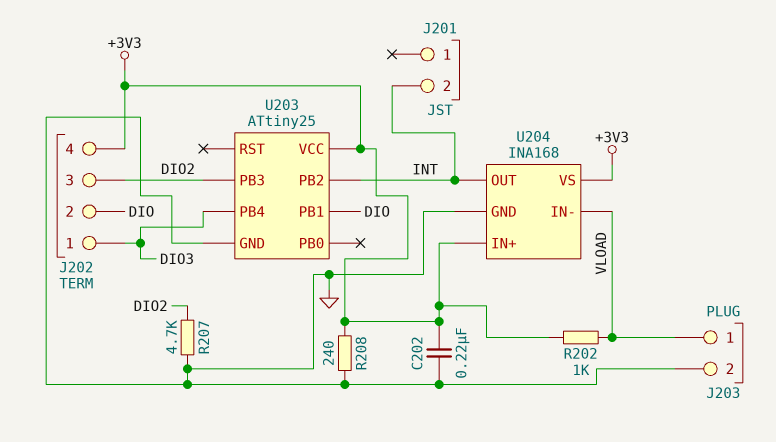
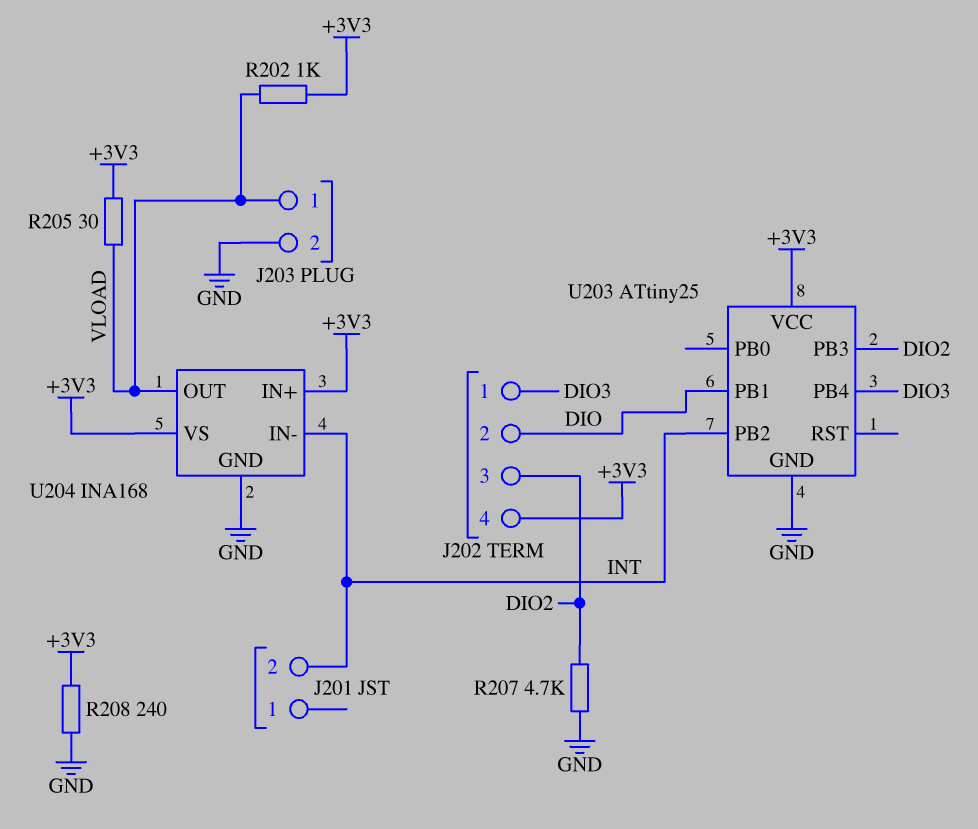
C202: 220nF (+3V3, GND) -> none
R205: none -> 30 (+3V3, VLOAD)
U204 pin IN-: VLOAD -> INT
U204 pin OUT: INT -> VLOAD

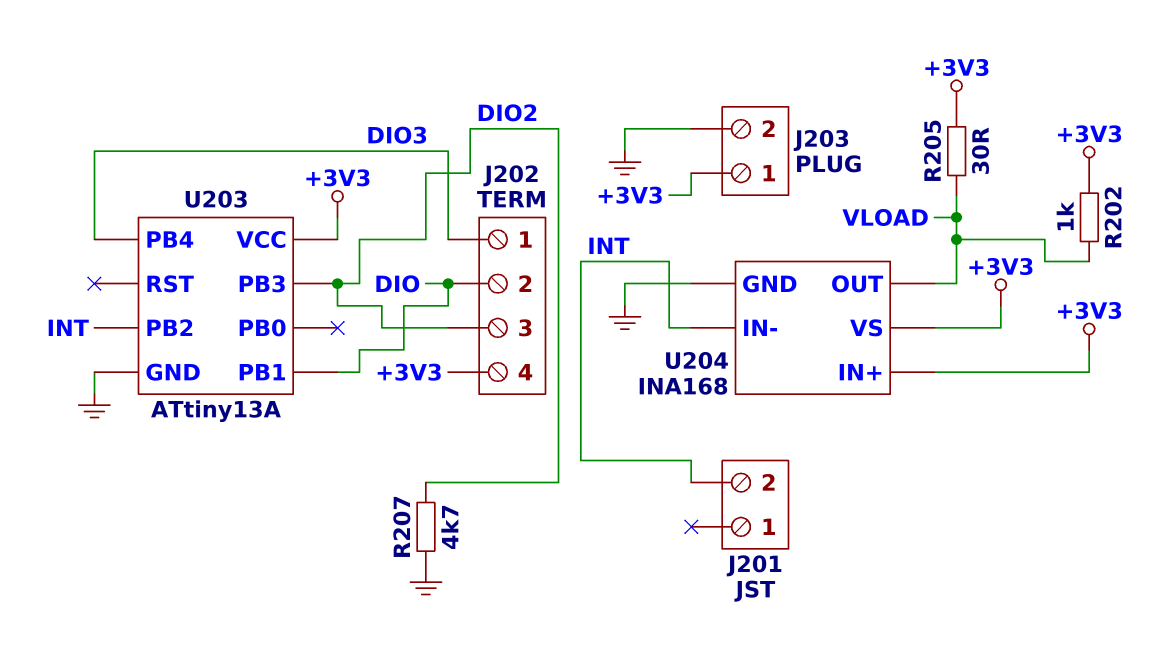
J203 pin 1: VLOAD -> +3V3
R208: 240 (+3V3, GND) -> none
U203: ATtiny25 -> ATtiny13A

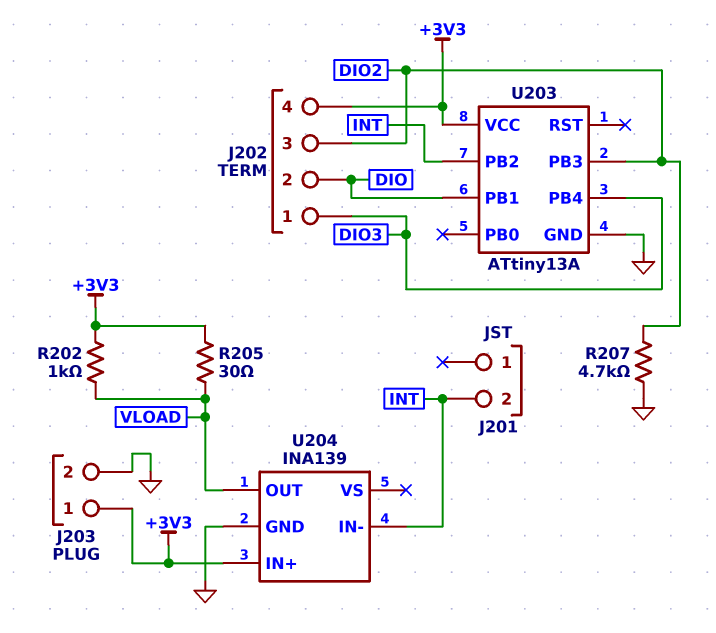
U204: INA168 -> INA139
U204 pin VS: +3V3 -> none

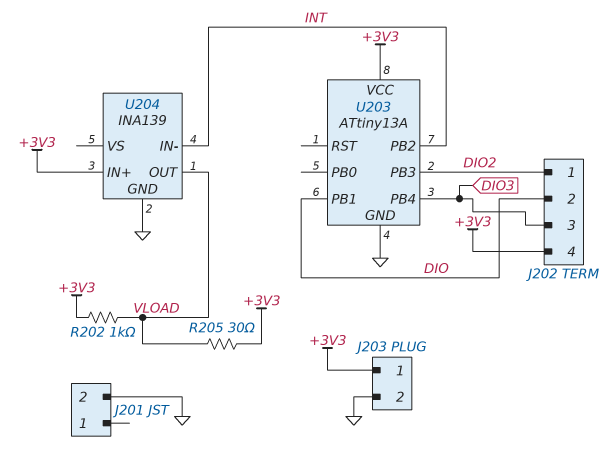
J201 pin 2: INT -> GND
J202 pin 1: DIO3 -> DIO2
J202 pin 3: DIO2 -> DIO3
R207: 4.7k (DIO2, GND) -> none

